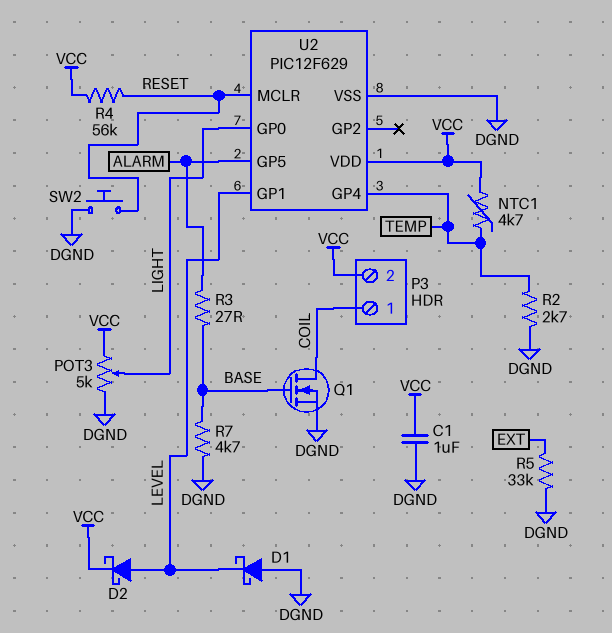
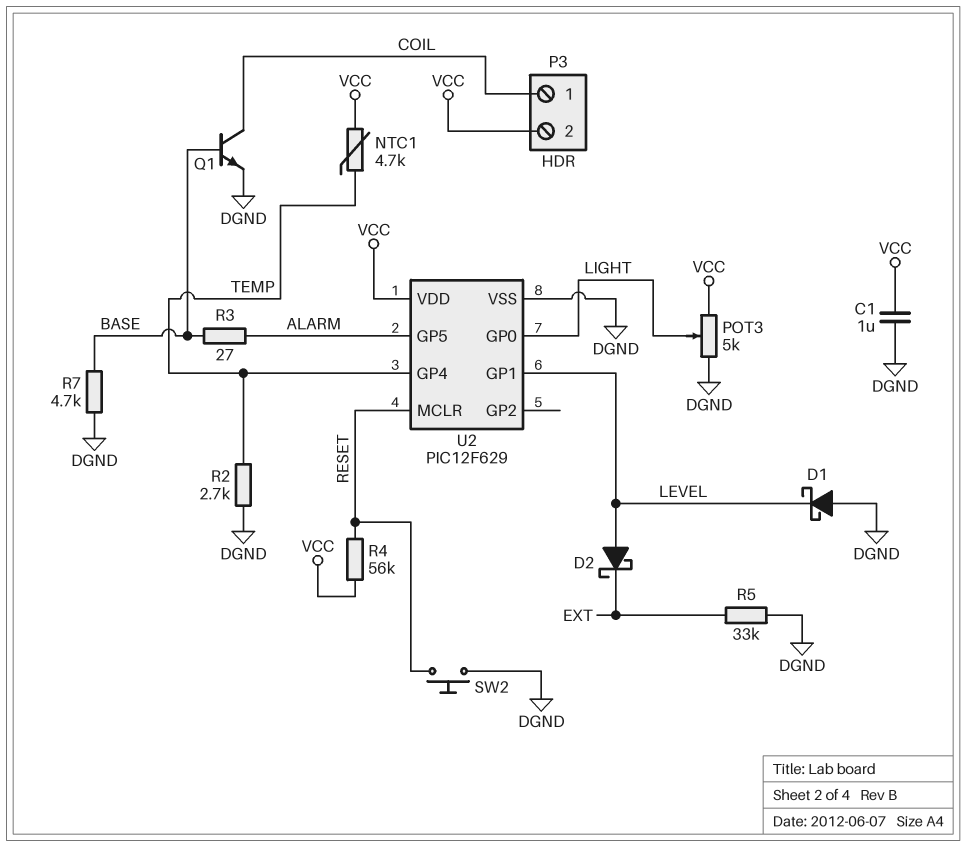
D2: schottky (A LEVEL, K VCC) -> schottky (A LEVEL, K EXT)
Q1: NMOS (G BASE, D COIL, S DGND) -> NPN (B BASE, C COIL, E DGND)

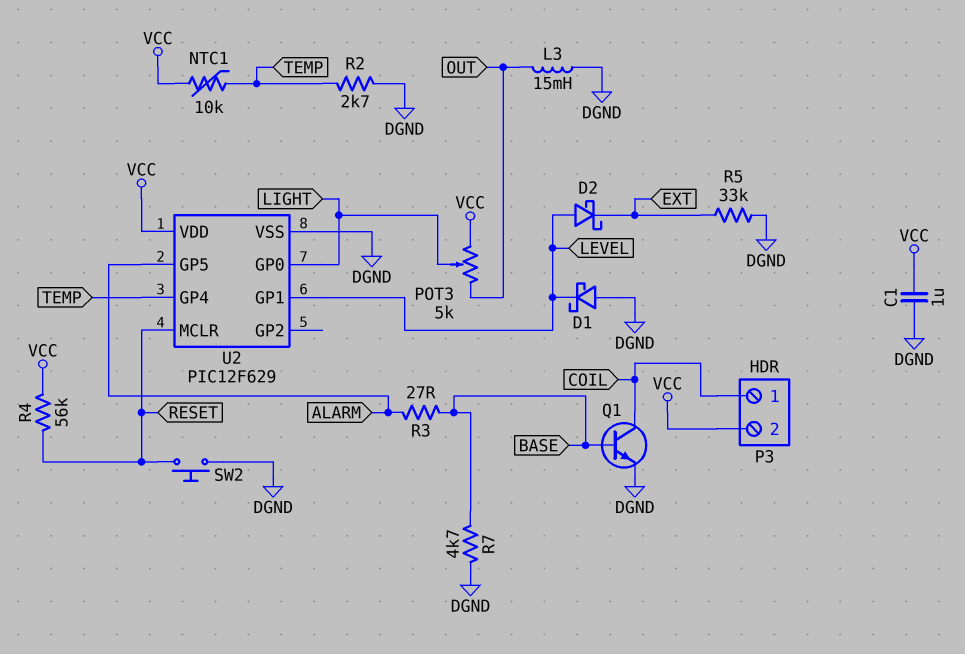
L3: none -> 15mH (DGND, OUT)
NTC1: 4.7k (TEMP, VCC) -> 10k (TEMP, VCC)
POT3: 5k (DGND, VCC, wiper LIGHT) -> 5k (OUT, VCC, wiper LIGHT)

